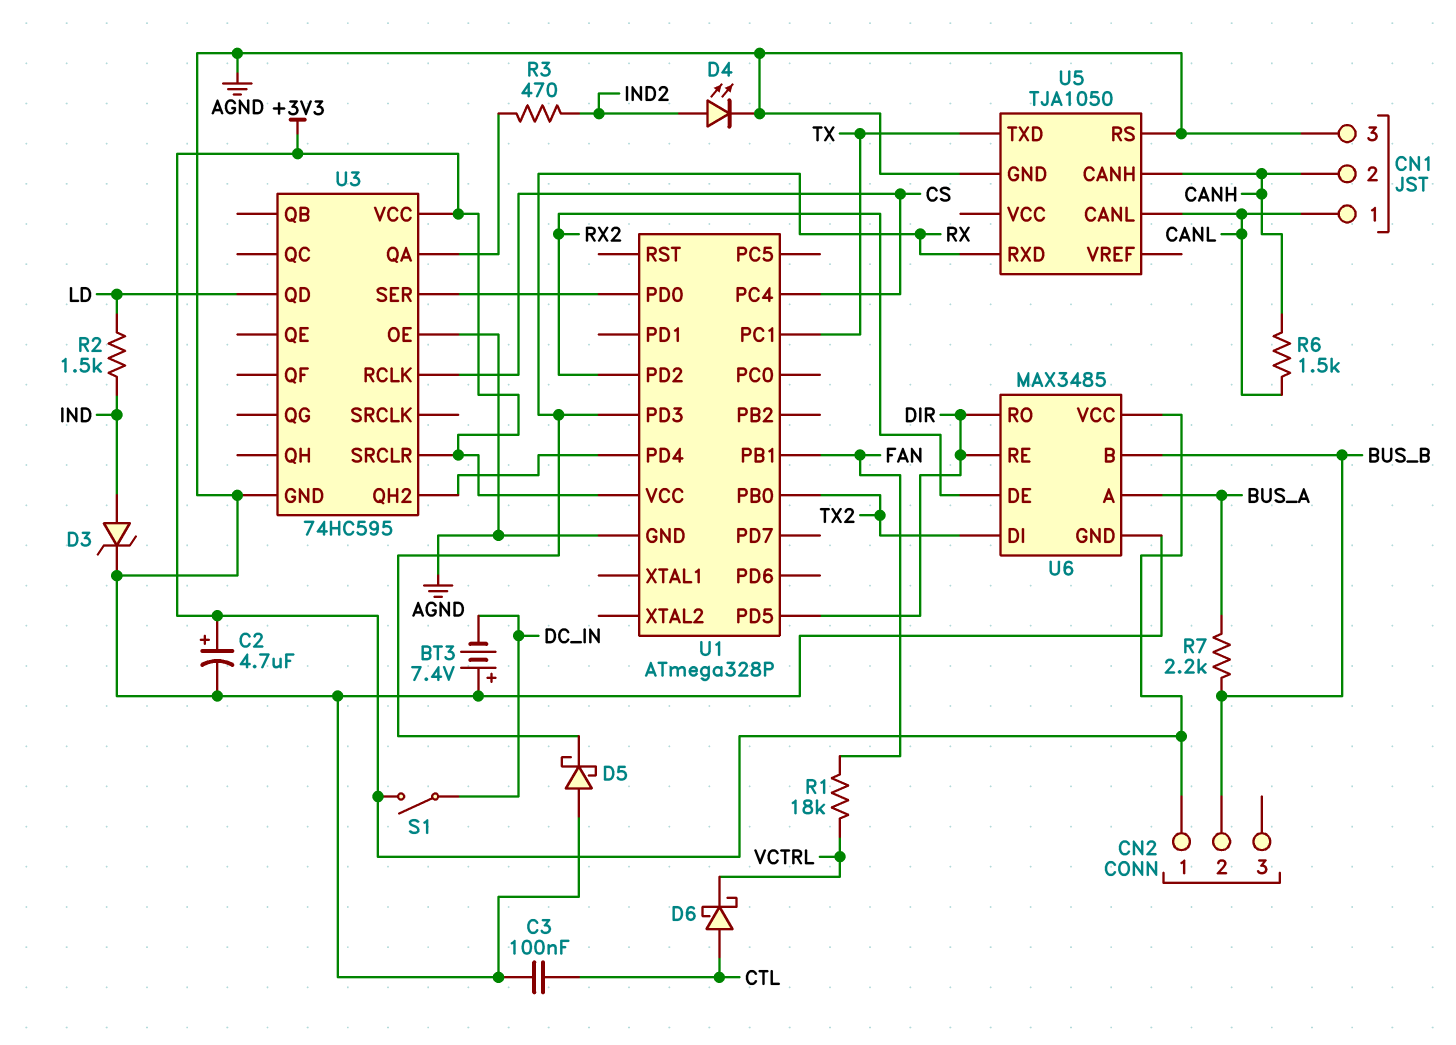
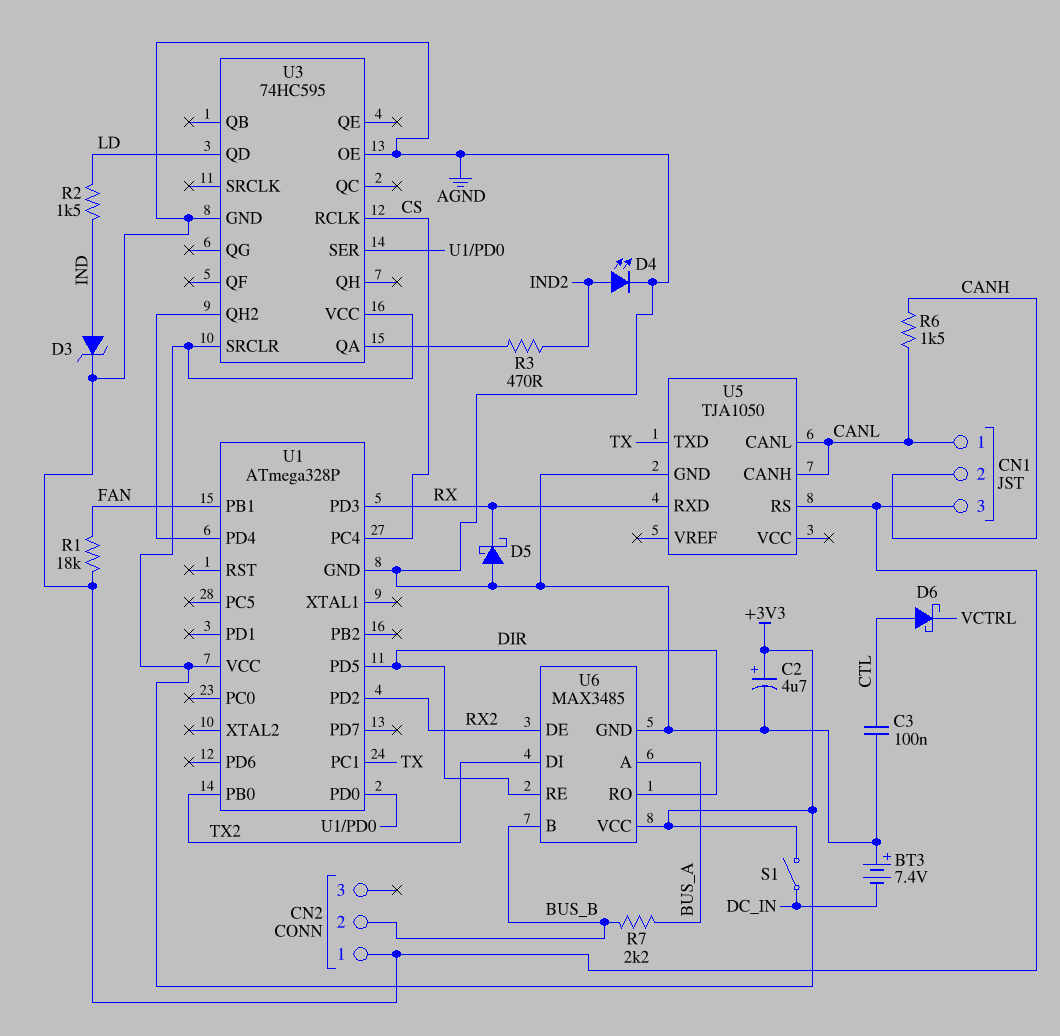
CN2 pin 1: +3V3 -> AGND
R1: 18k (FAN, VCTRL) -> 18k (AGND, FAN)
U5 pin CANH: CANH -> CANL

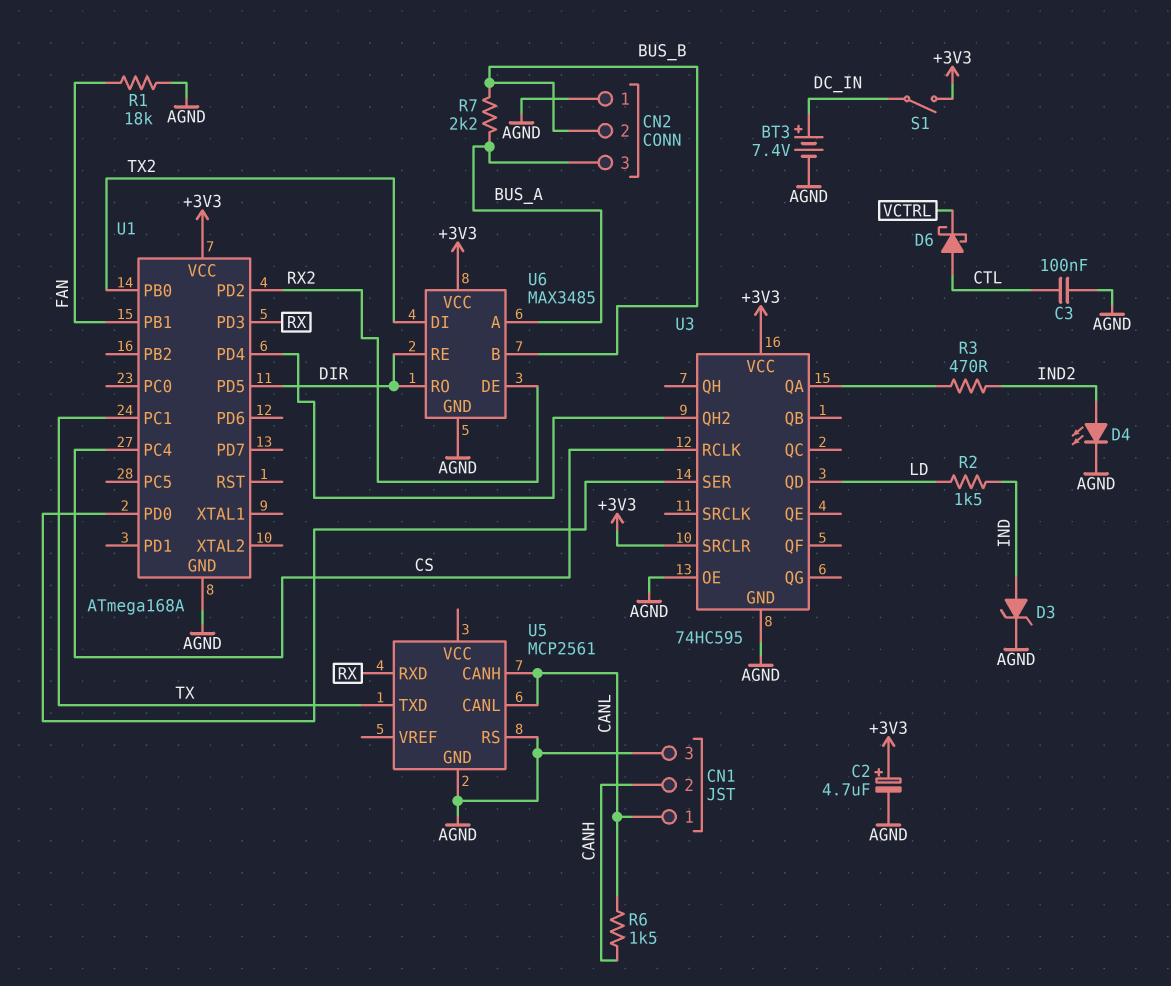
BT3: 7.4V (plus AGND, minus DC_IN) -> 7.4V (plus DC_IN, minus AGND)
CN2 pin 3: none -> BUS_A
D5: schottky (A AGND, K RX) -> none
U1: ATmega328P -> ATmega168A
U5: TJA1050 -> MCP2561

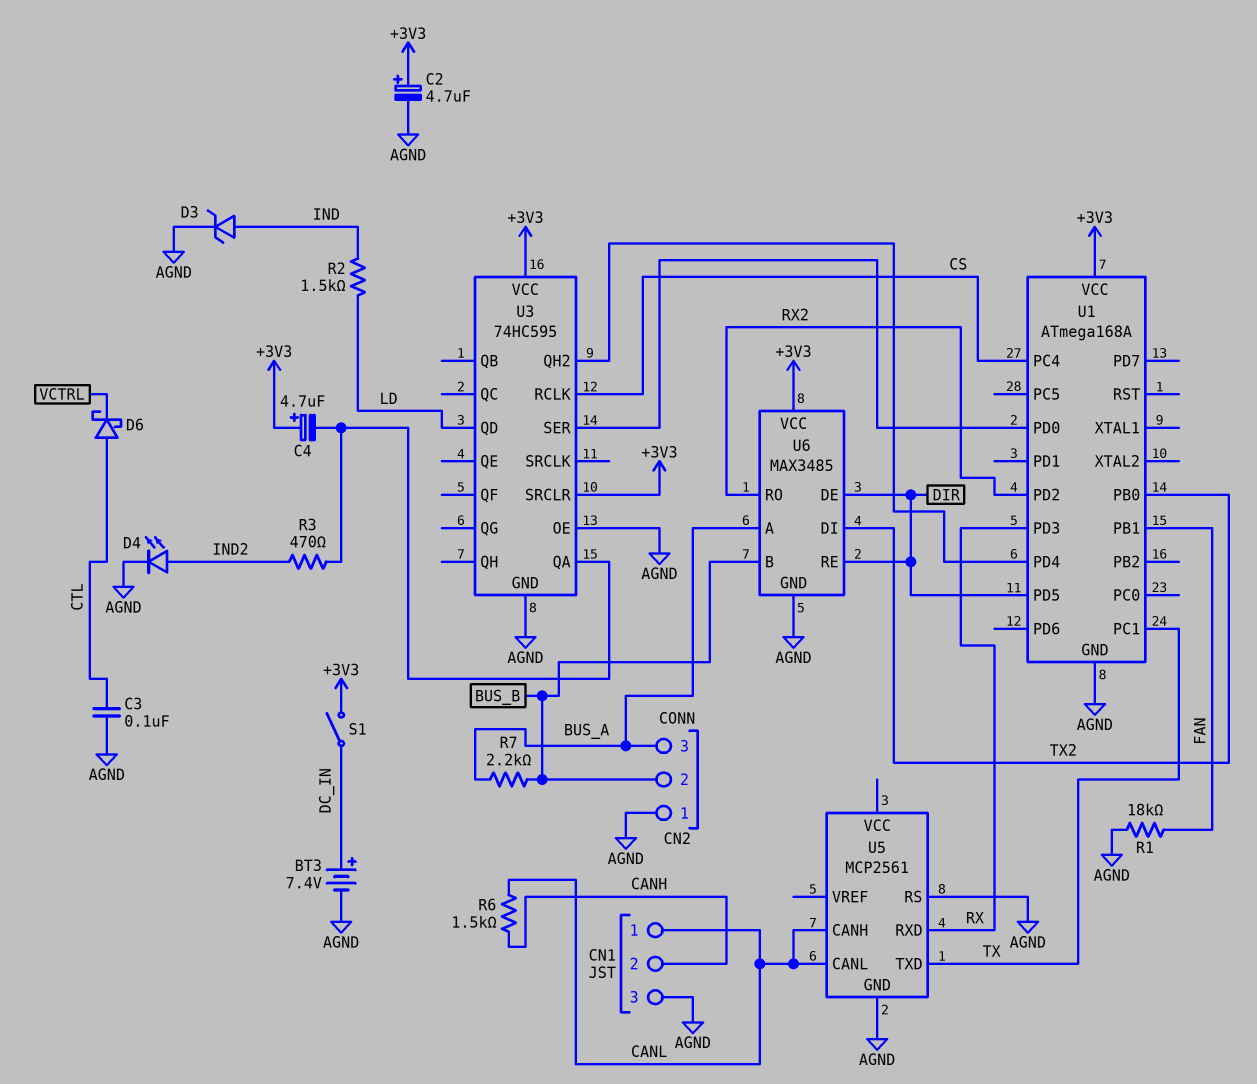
C4: none -> 4.7uF (plus +3V3, minus U3/QA)
U6 pin DE: RX2 -> DIR
U6 pin RO: DIR -> RX2

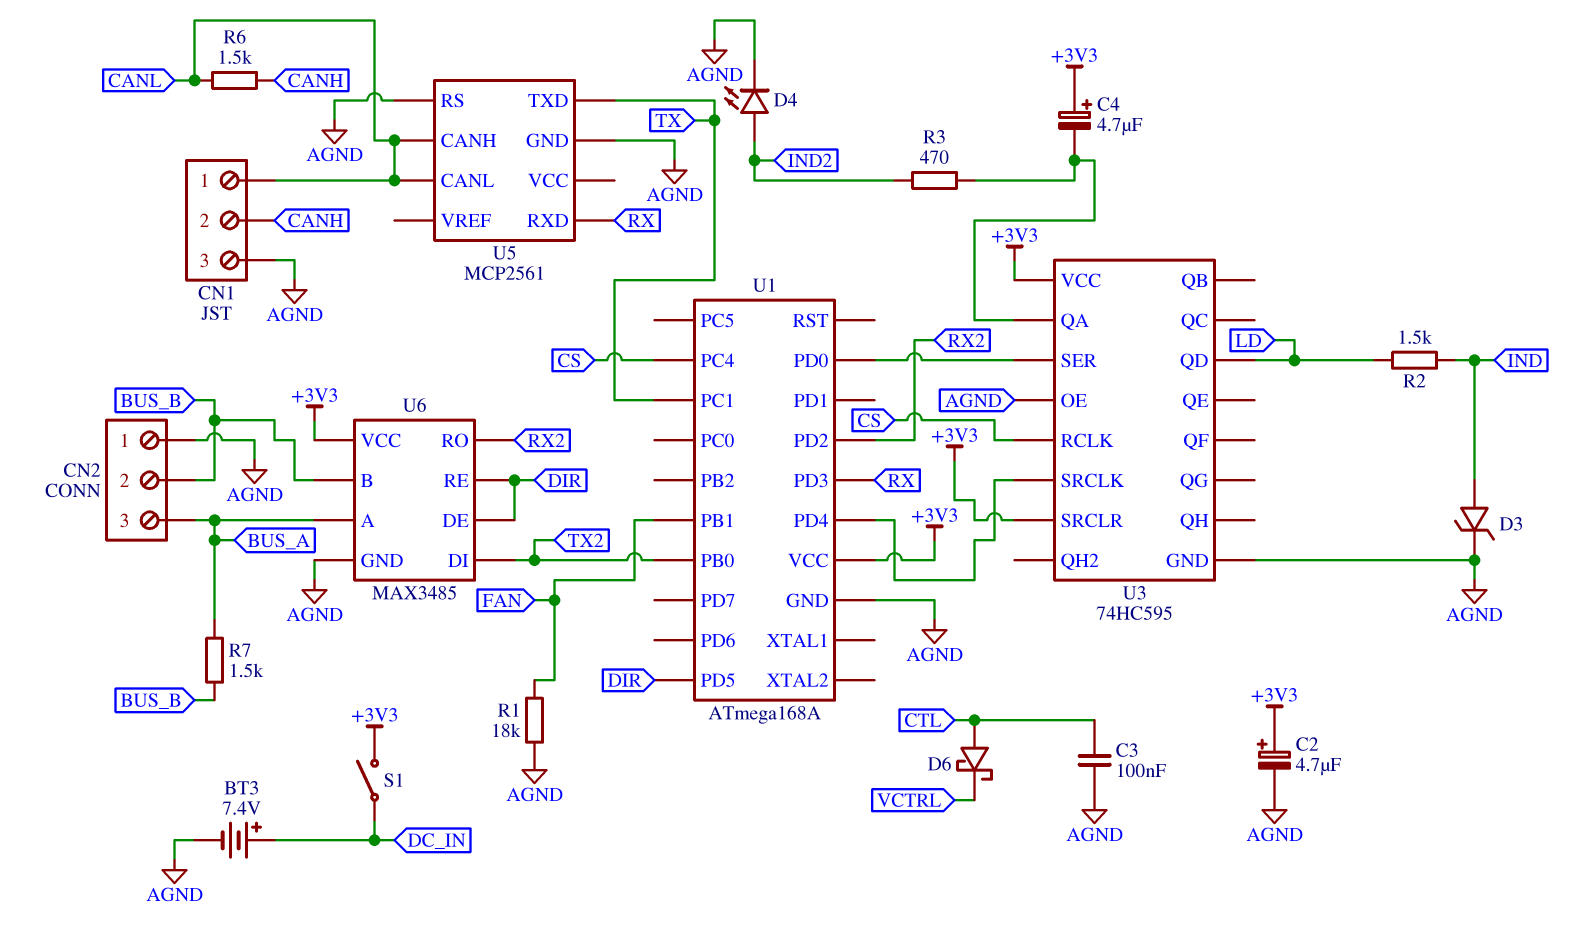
R7: 2.2k (BUS_A, BUS_B) -> 1.5k (BUS_A, BUS_B)
U3 pin QH2: U1/PD4 -> none
U3 pin SRCLK: none -> U1/PD4

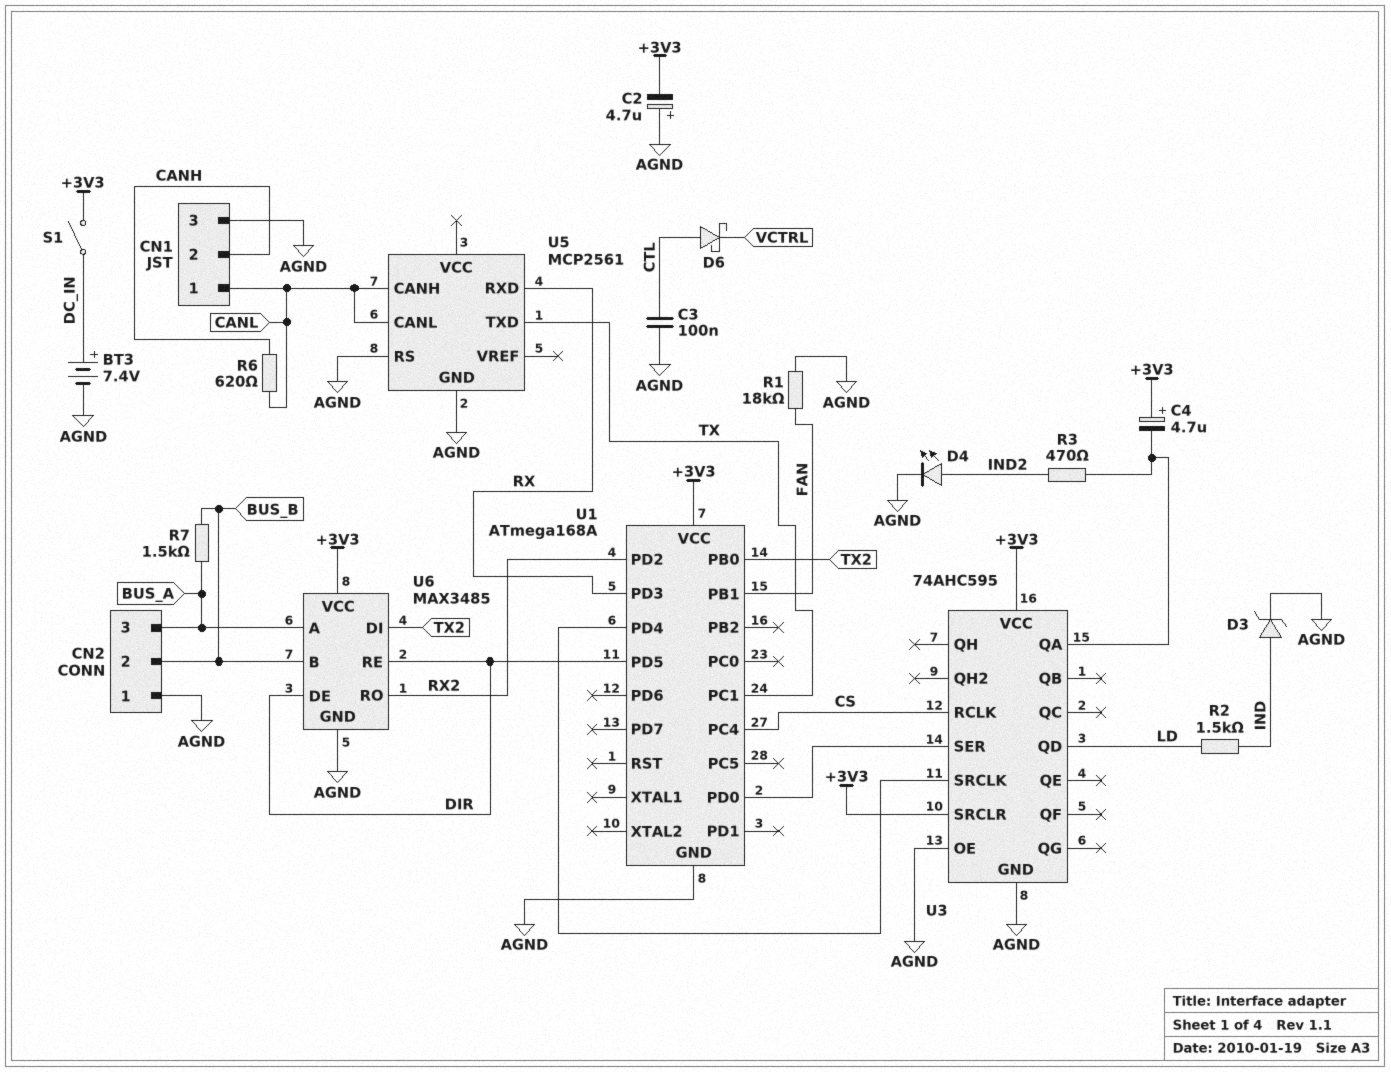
C2: 4.7uF (plus +3V3, minus AGND) -> 4.7uF (plus AGND, minus +3V3)
R6: 1.5k (CANH, CANL) -> 620 (CANH, CANL)
U3: 74HC595 -> 74AHC595

